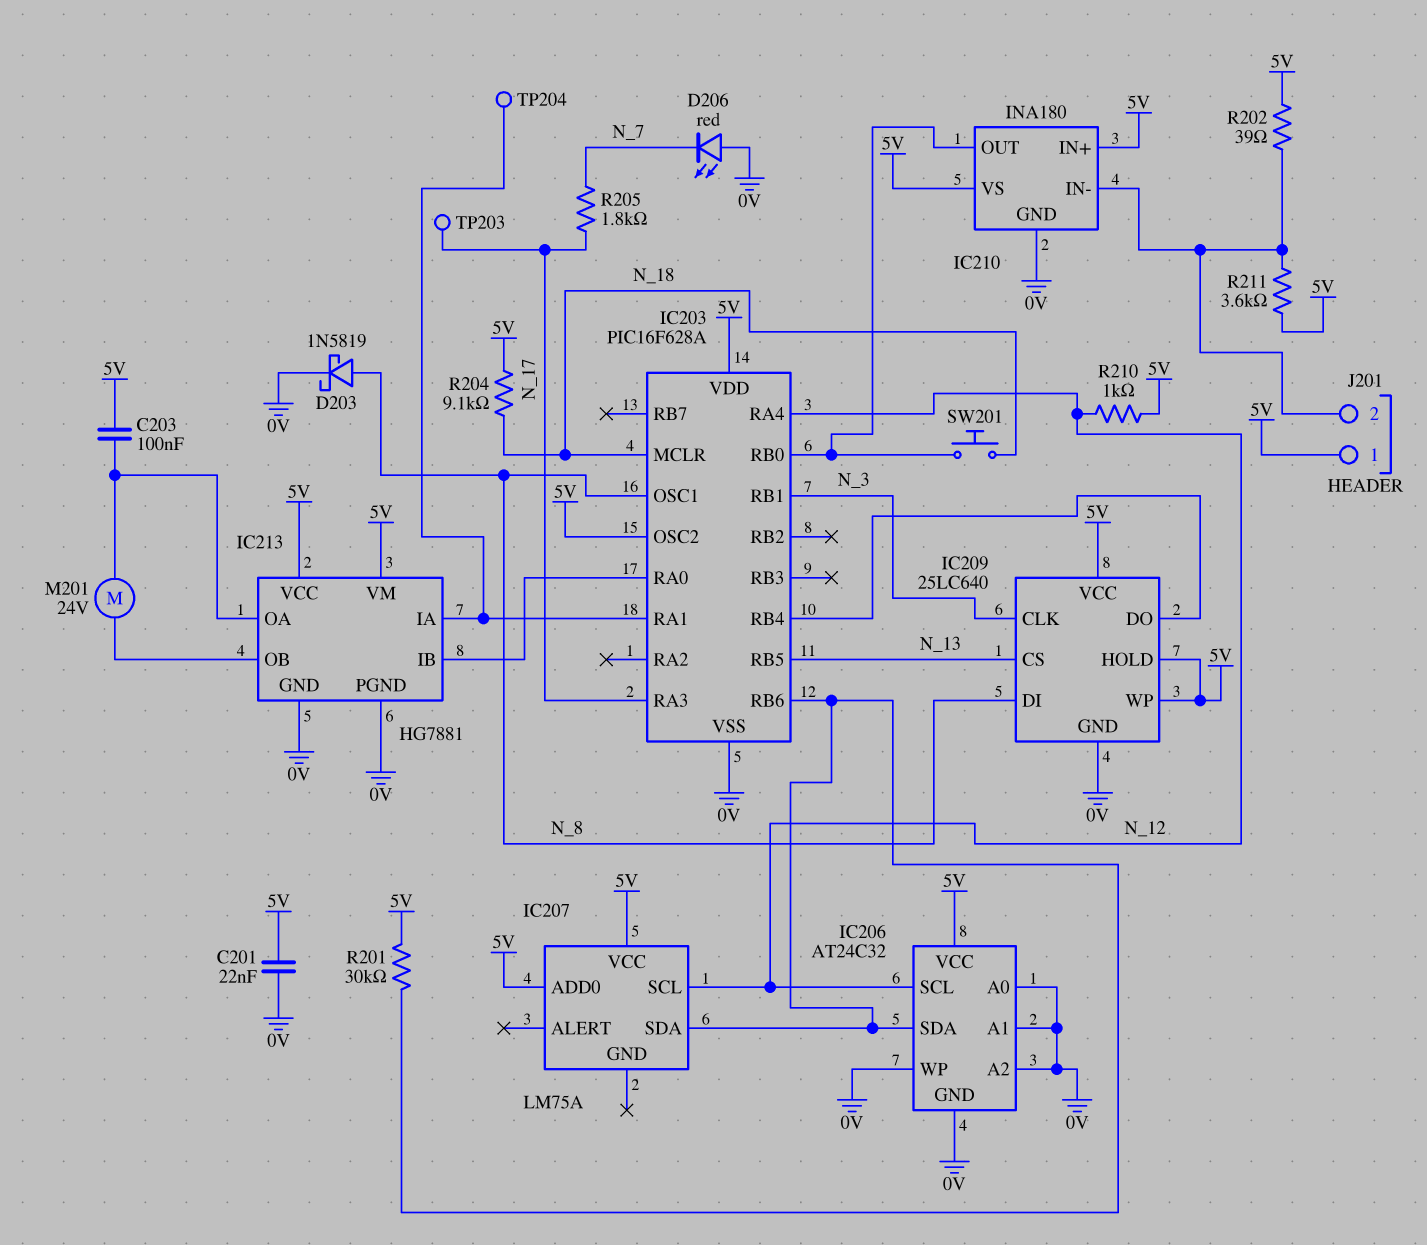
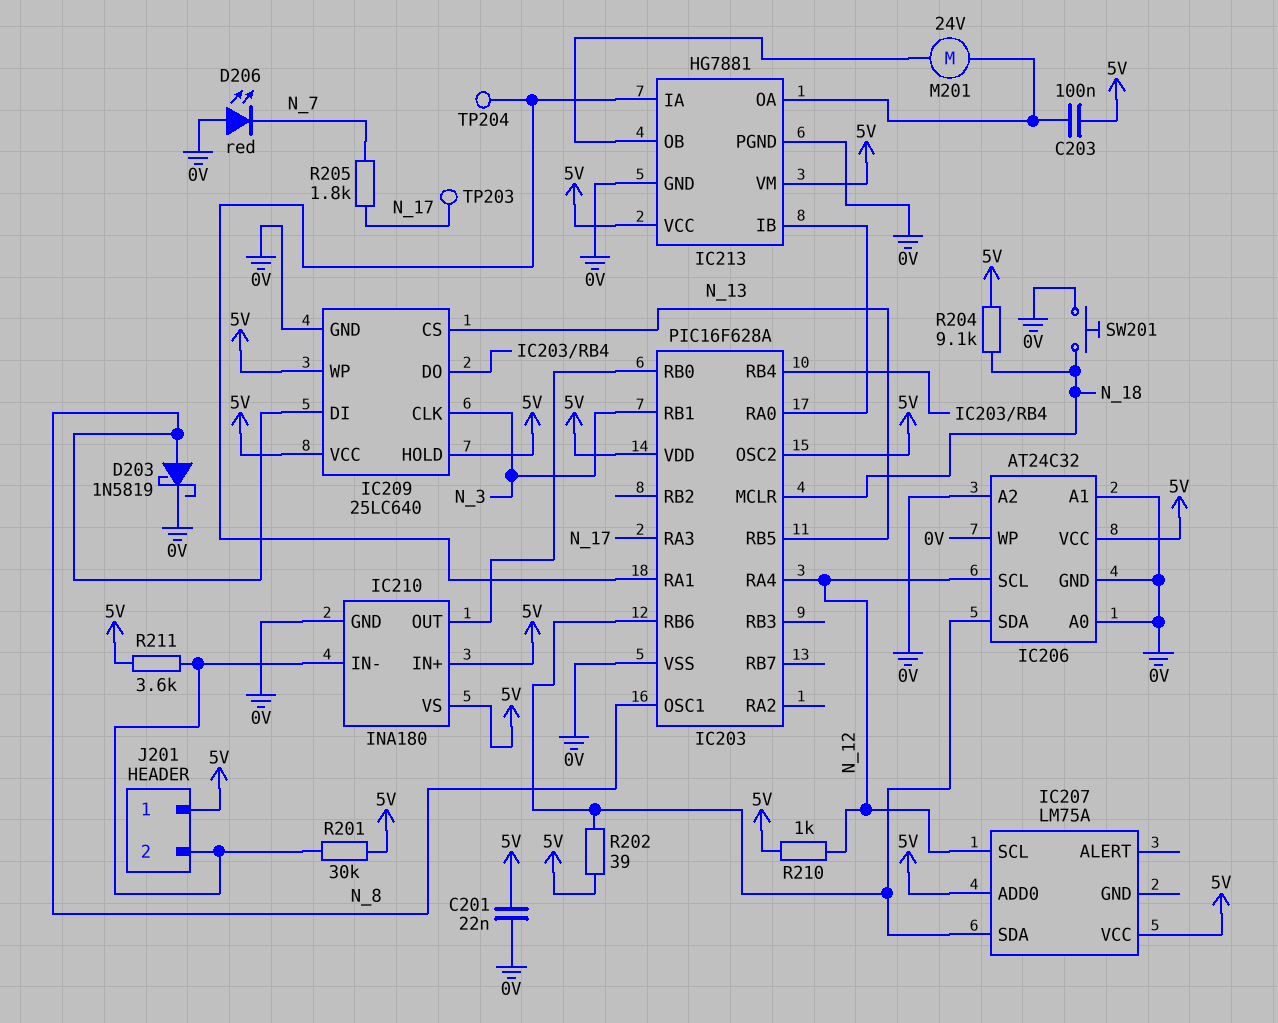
R201: 30k (5V, IC203/RB6) -> 30k (5V, IC210/IN-)
R202: 39 (5V, IC210/IN-) -> 39 (5V, IC203/RB6)
SW201: button (IC203/RB0, N_18) -> button (0V, N_18)

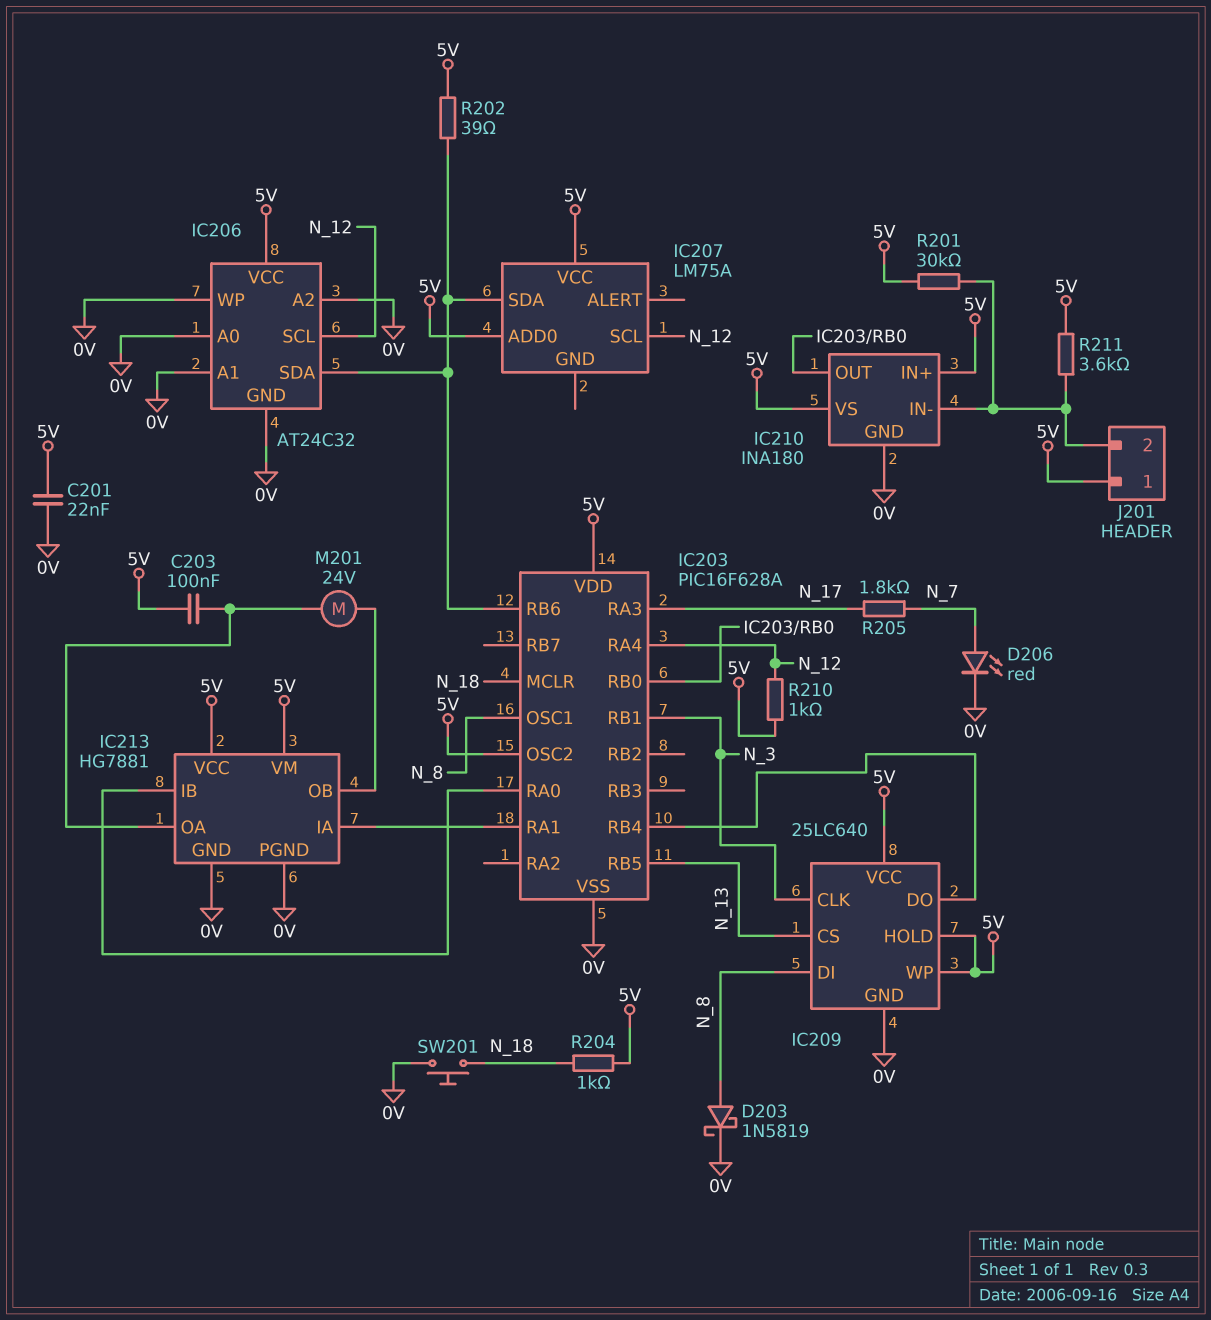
D206: LED red (A 0V, K N_7) -> LED red (A N_7, K 0V)
R204: 9.1k (5V, N_18) -> 1k (5V, N_18)
TP203: test point (N_17) -> none
TP204: test point (IC203/RA1) -> none

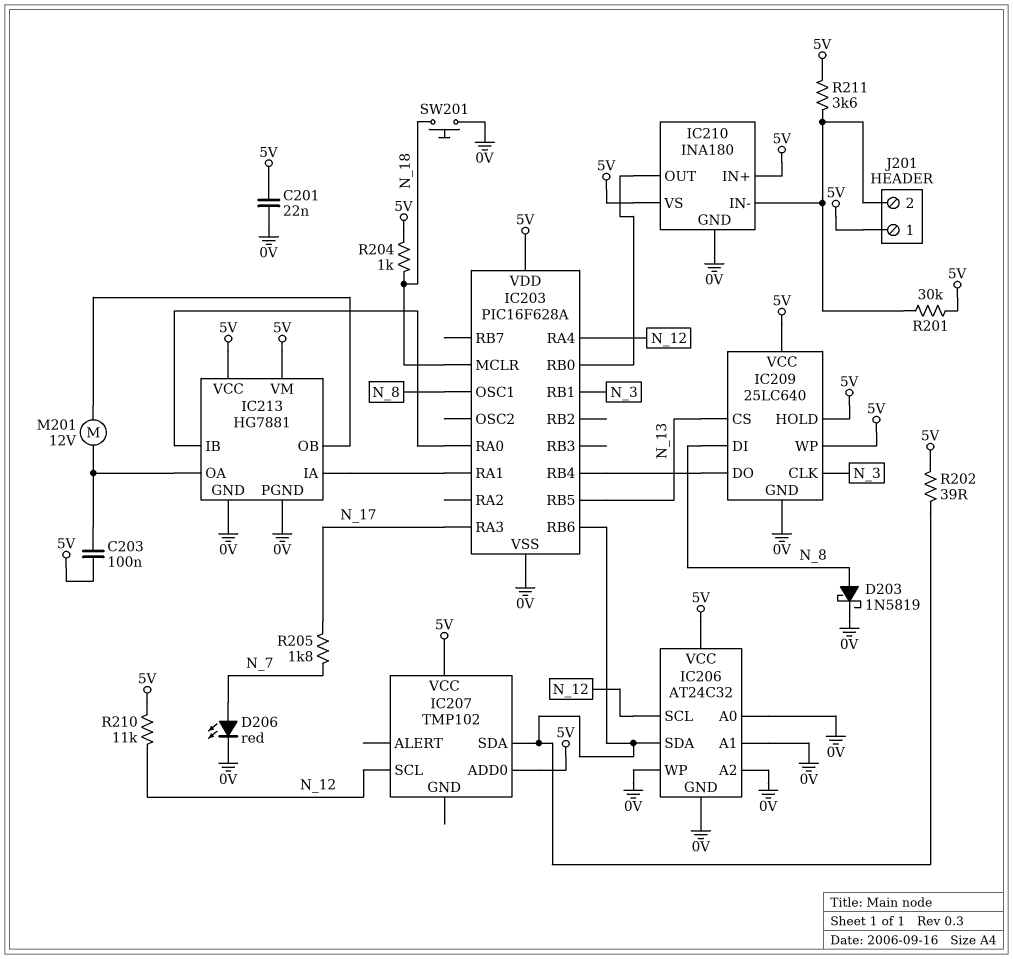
IC203 pin OSC2: 5V -> none
IC207: LM75A -> TMP102
M201: motor 24V (IC213/OA, IC213/OB) -> motor 12V (IC213/OA, IC213/OB)
R210: 1k (5V, N_12) -> 11k (5V, N_12)

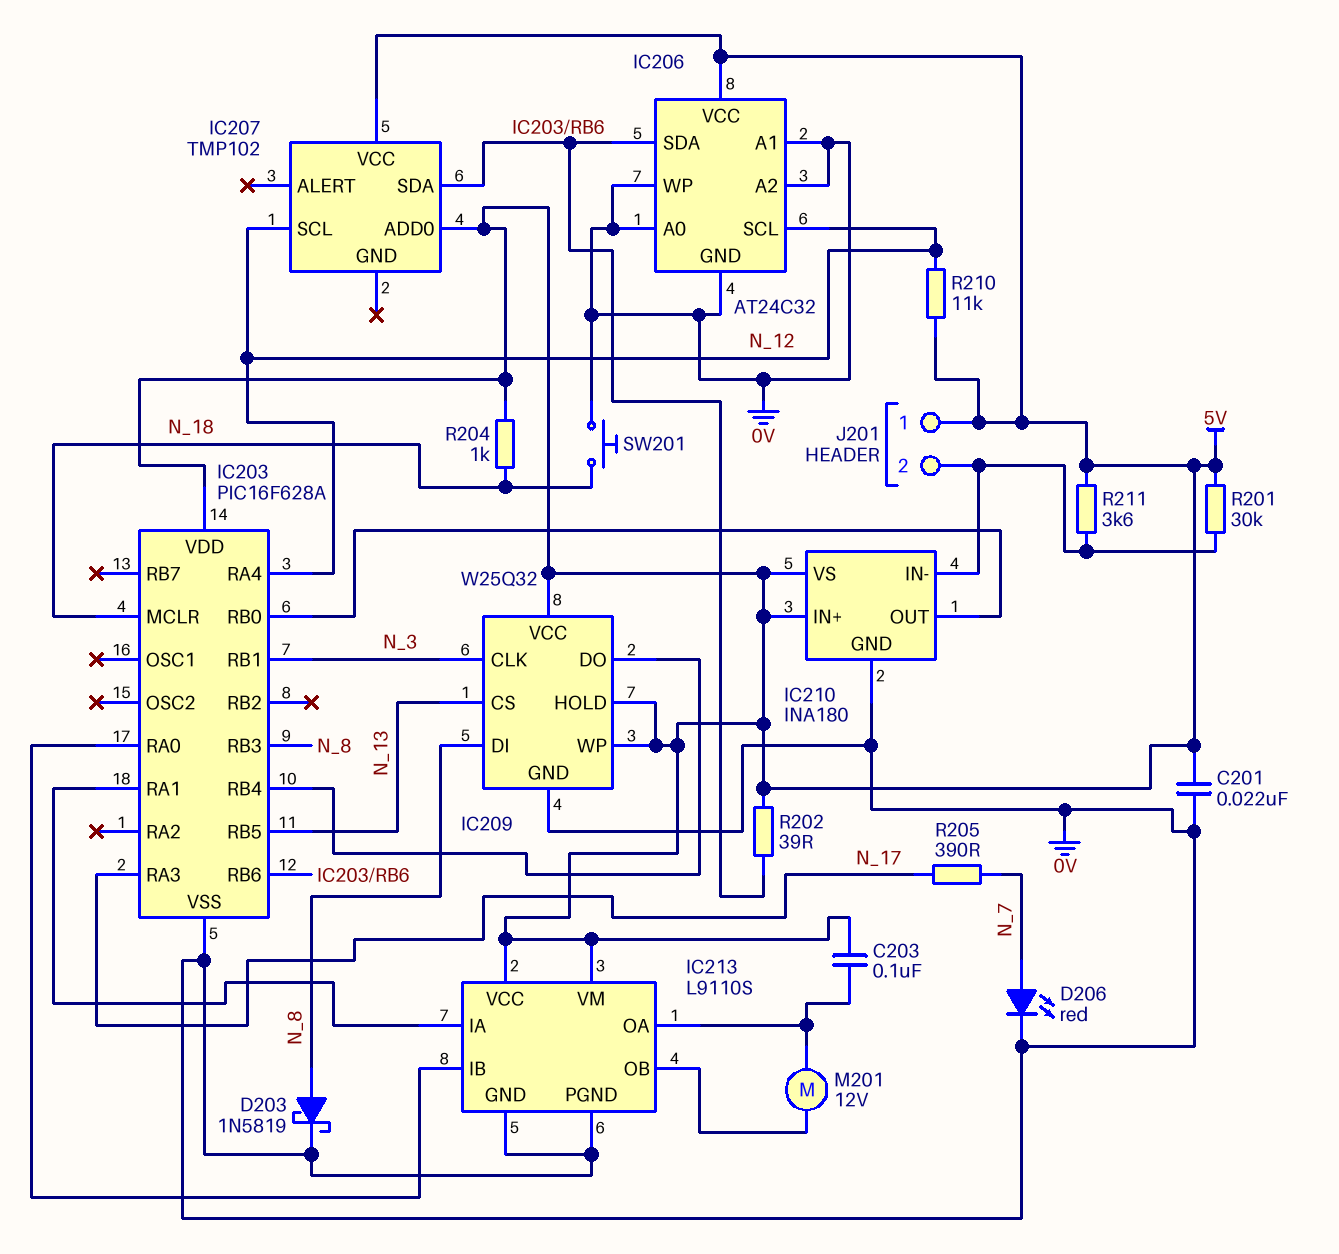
IC203 pin OSC1: N_8 -> none
IC203 pin RB3: none -> N_8
IC209: 25LC640 -> W25Q32
IC213: HG7881 -> L9110S
R205: 1.8k (N_7, N_17) -> 390 (N_7, N_17)

